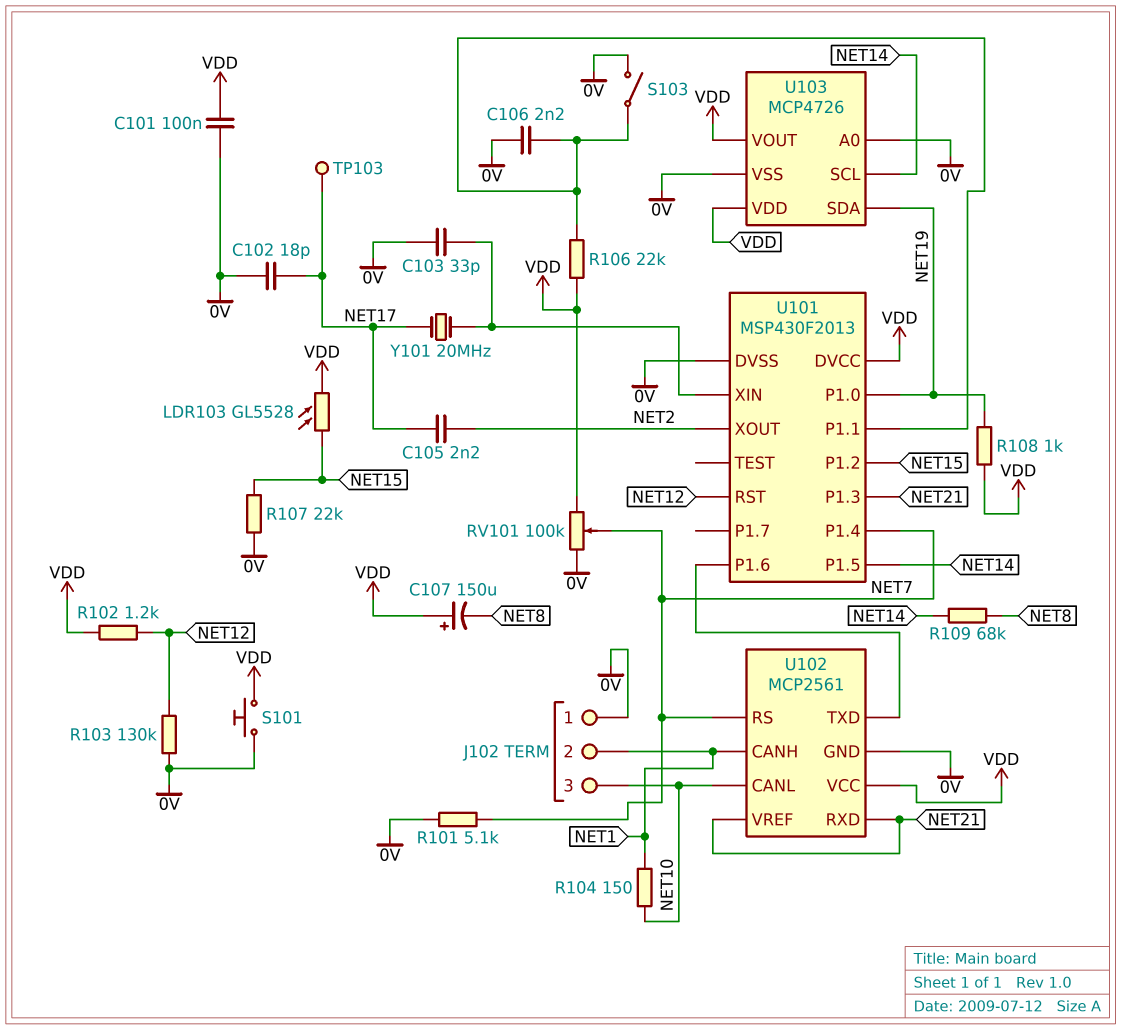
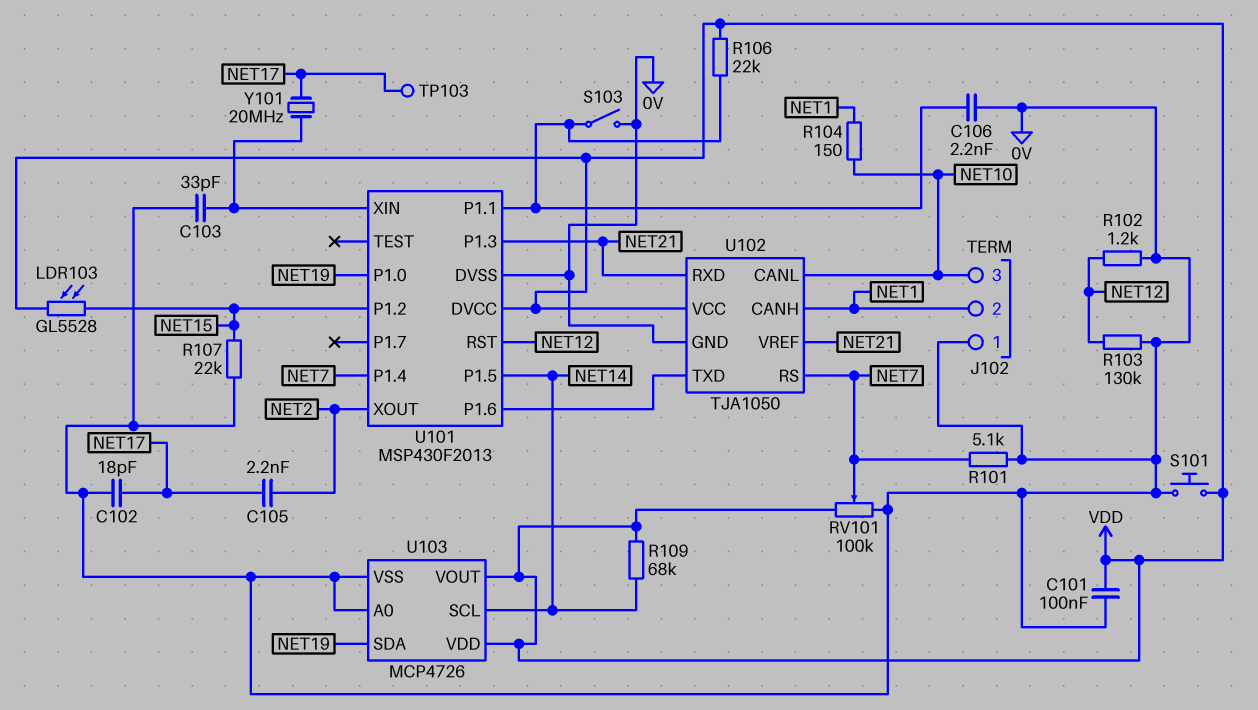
C107: 150uF (plus VDD, minus NET8) -> none
R102: 1.2k (NET12, VDD) -> 1.2k (0V, NET12)
R108: 1k (NET19, VDD) -> none
R109: 68k (NET8, NET14) -> 68k (NET14, VDD)
U102: MCP2561 -> TJA1050

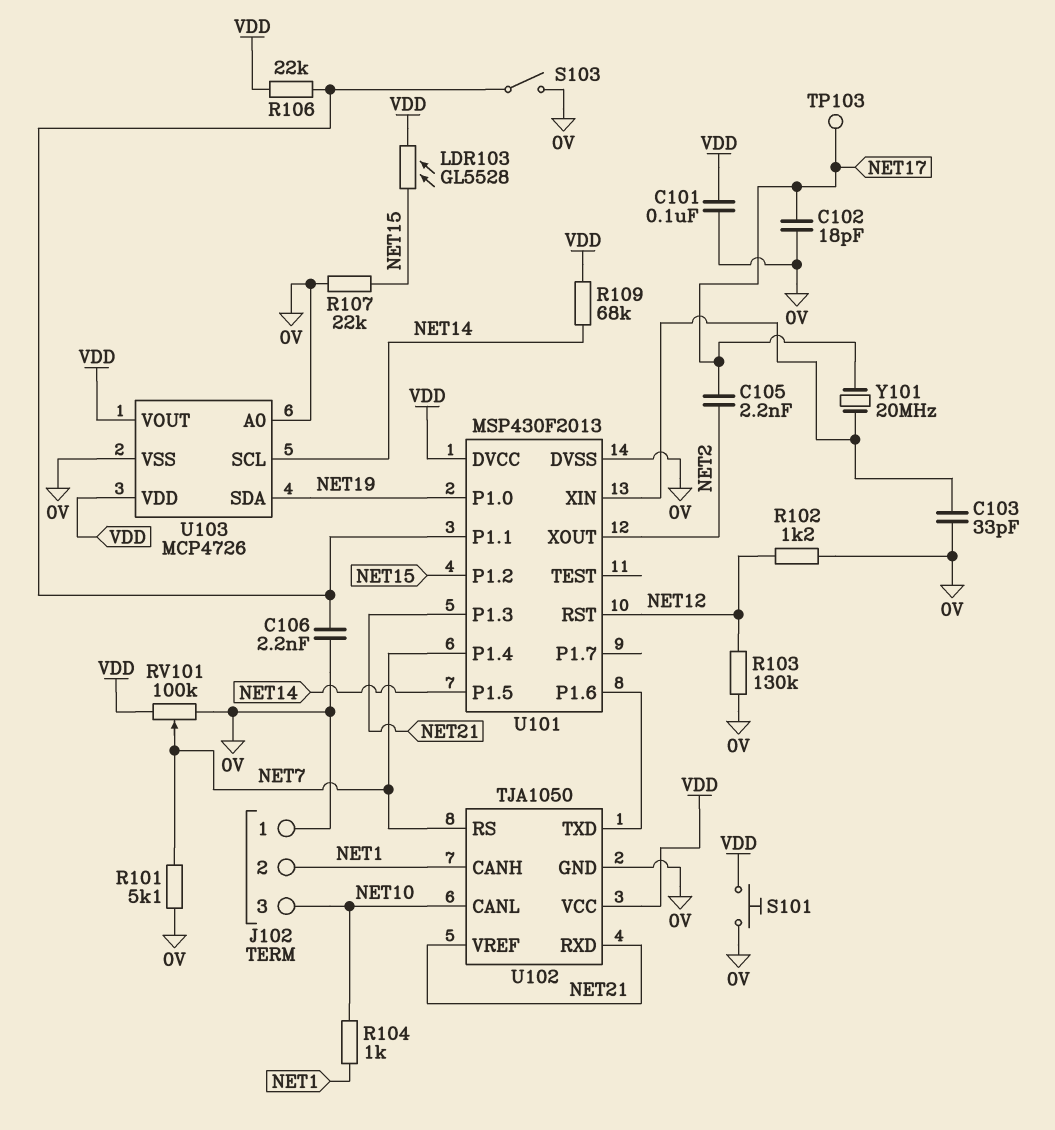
R104: 150 (NET1, NET10) -> 1k (NET1, NET10)

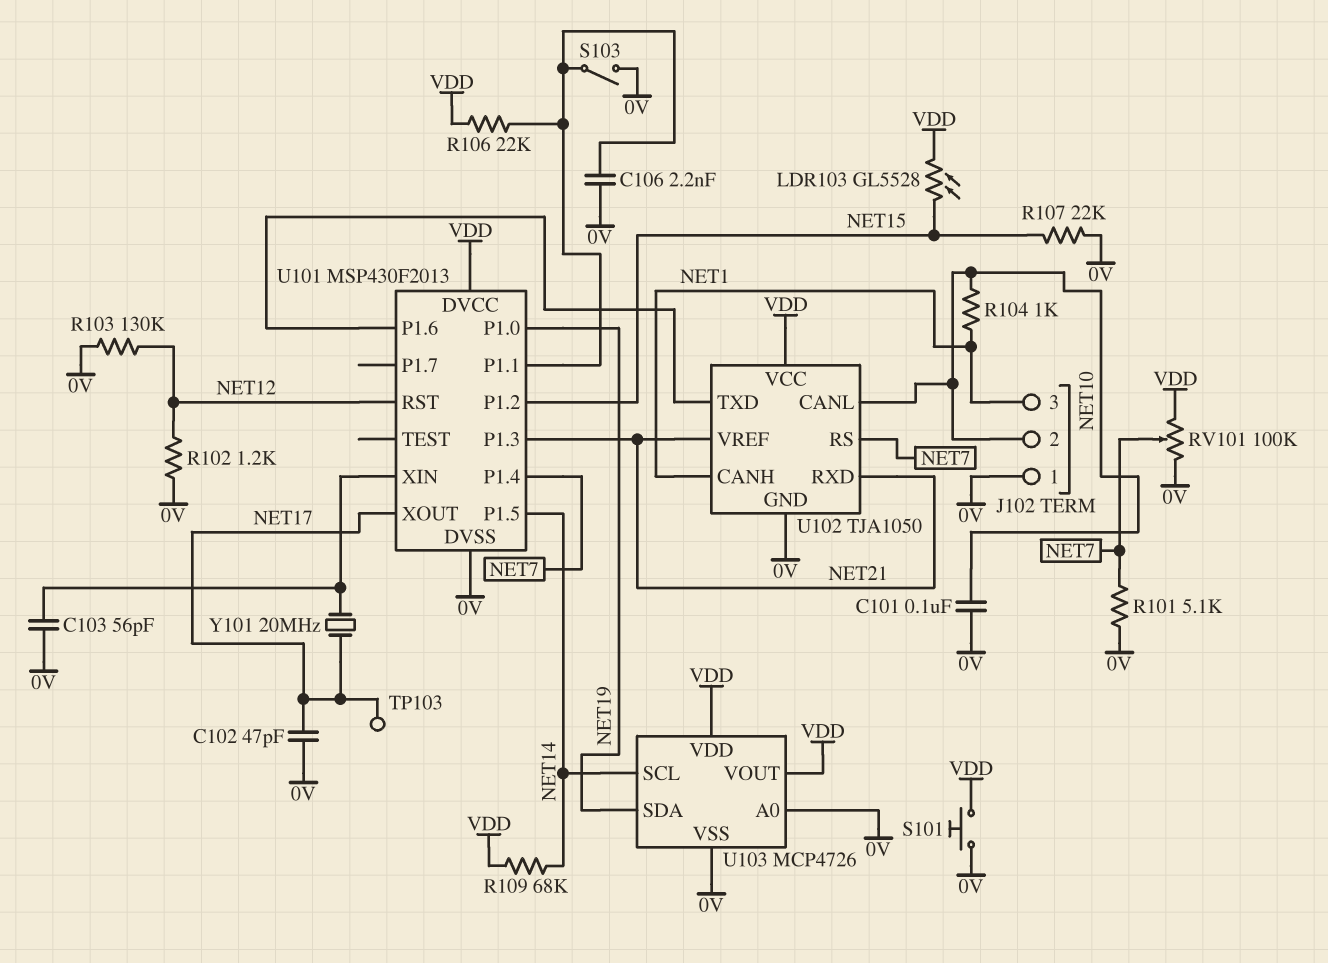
C101: 100nF (0V, VDD) -> 100nF (0V, NET10)
C102: 18pF (0V, NET17) -> 47pF (0V, NET17)
C103: 33pF (0V, U101/XIN) -> 56pF (0V, U101/XIN)
C105: 2.2nF (NET2, NET17) -> none
J102 pin 2: NET1 -> NET10
J102 pin 3: NET10 -> NET1
U101 pin XOUT: NET2 -> NET17

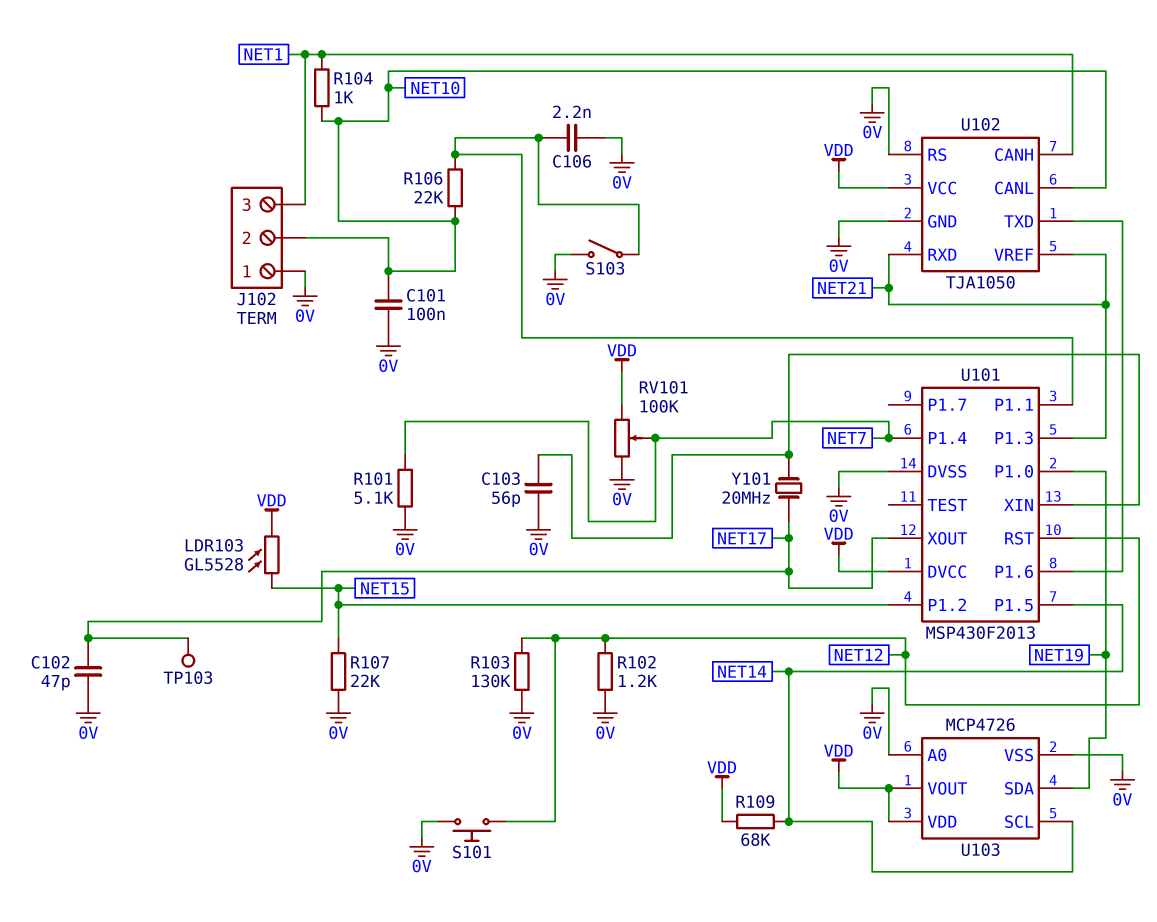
R106: 22k (U101/P1.1, VDD) -> 22k (NET10, U101/P1.1)
S101: button (0V, VDD) -> button (0V, NET12)
U102 pin RS: NET7 -> 0V

